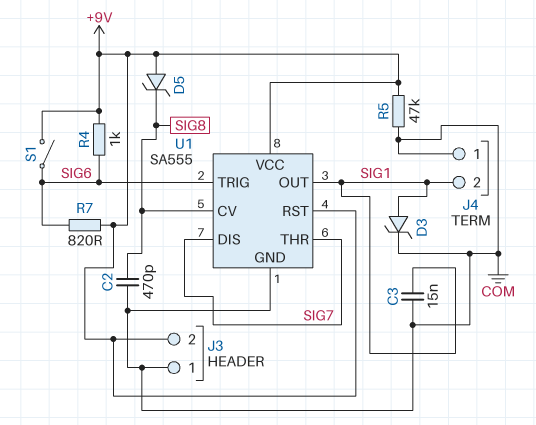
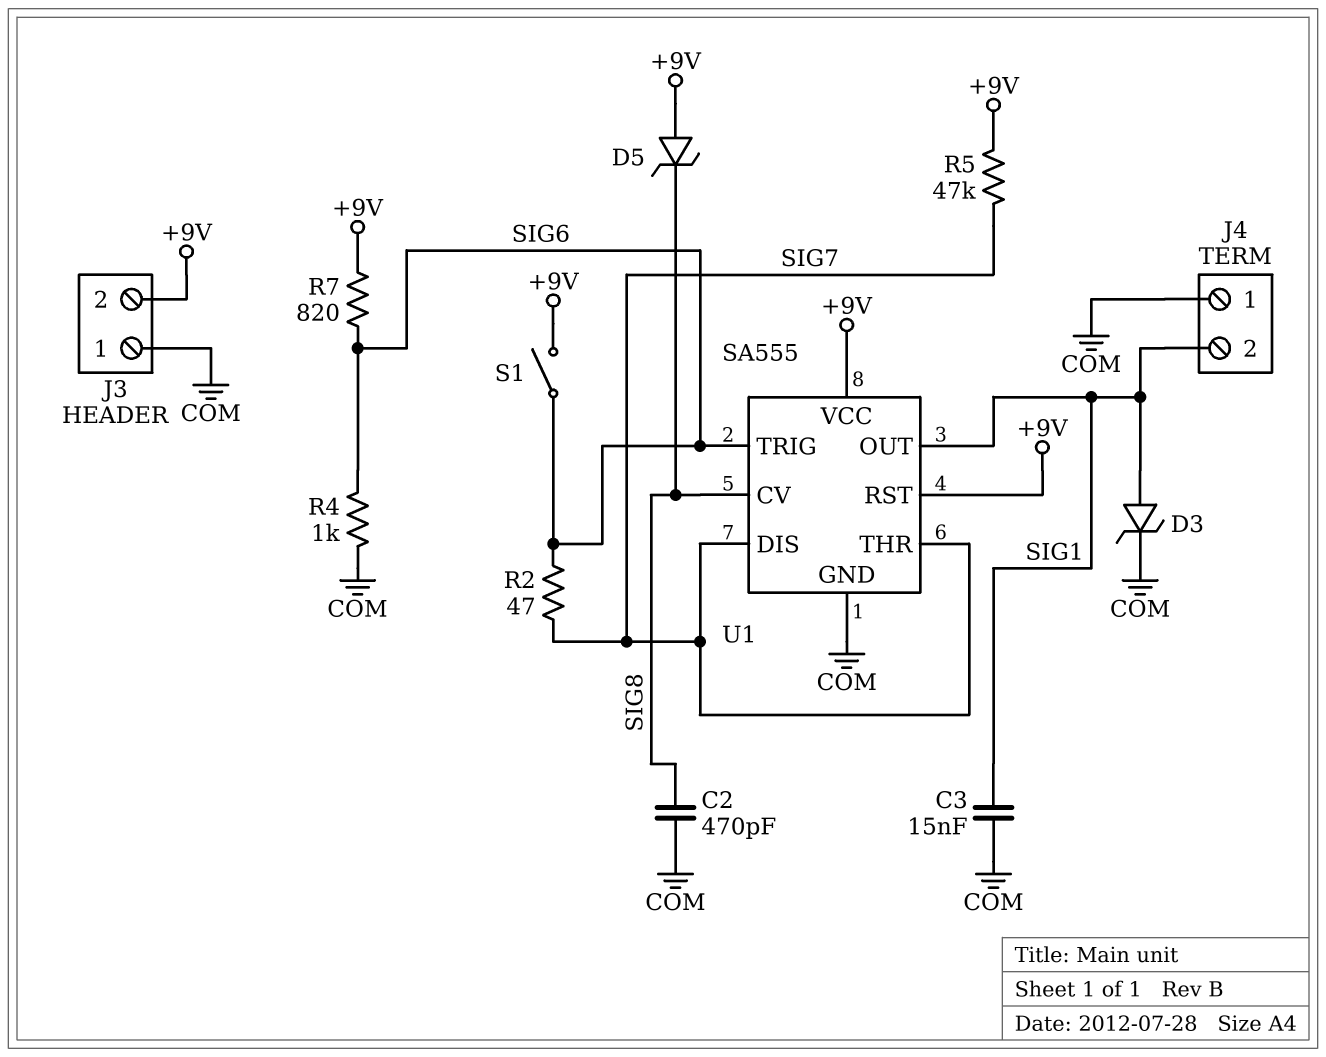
R2: none -> 47 (SIG6, SIG7)
R4: 1k (+9V, SIG6) -> 1k (COM, SIG6)
R5: 47k (+9V, COM) -> 47k (+9V, SIG7)

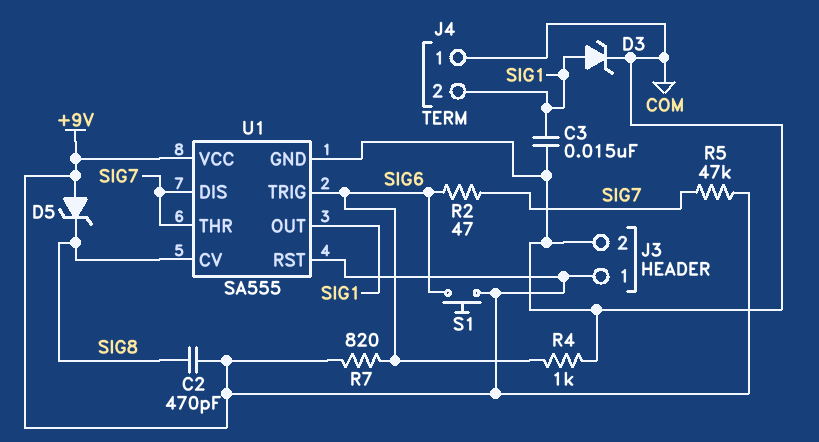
C2: 470pF (COM, SIG8) -> 470pF (+9V, SIG8)
J3 pin 1: COM -> +9V
J3 pin 2: +9V -> COM
S1: switch (+9V, SIG6) -> button (+9V, SIG6)

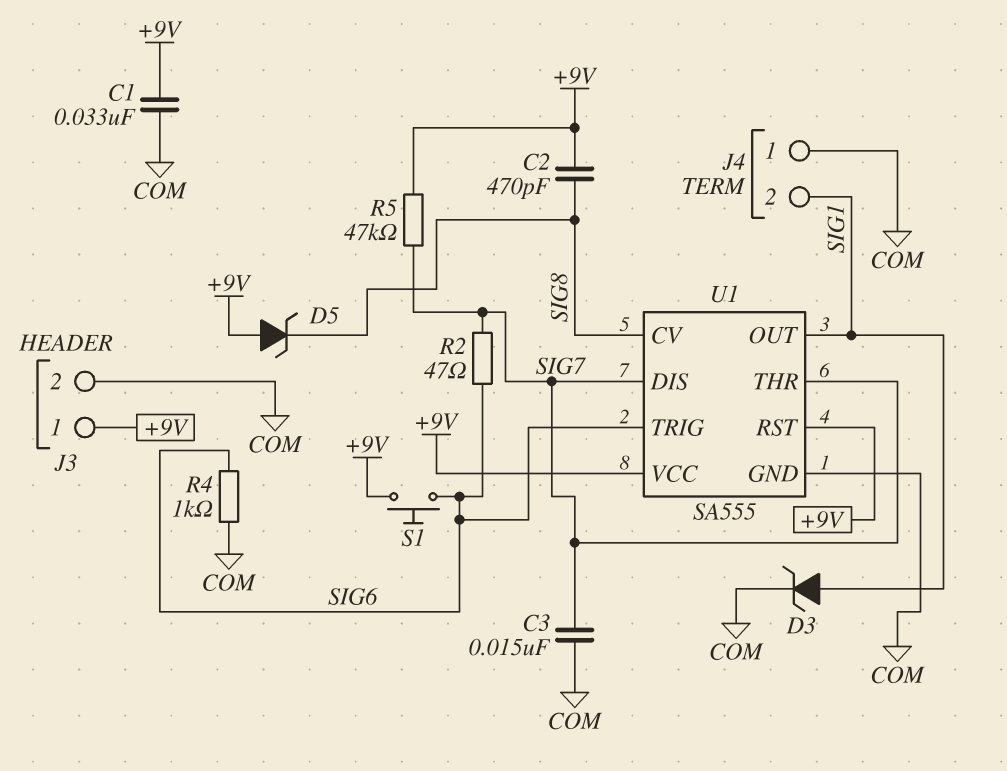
C1: none -> 33nF (+9V, COM)
C3: 15nF (COM, SIG1) -> 15nF (COM, SIG7)
R7: 820 (+9V, SIG6) -> none

